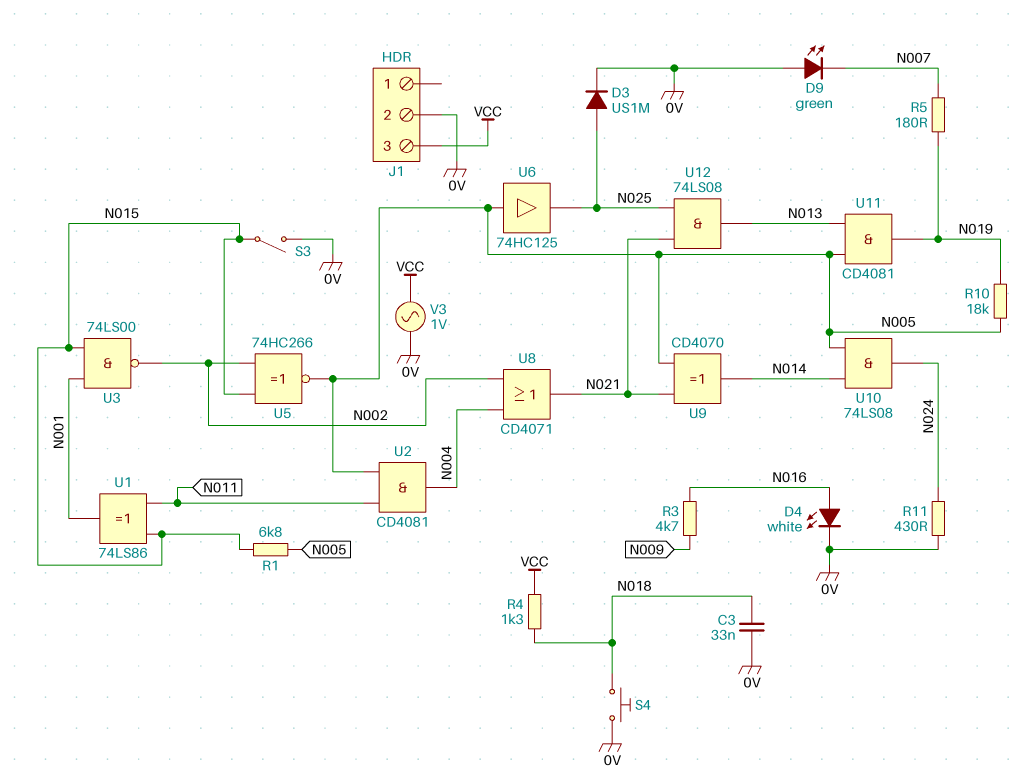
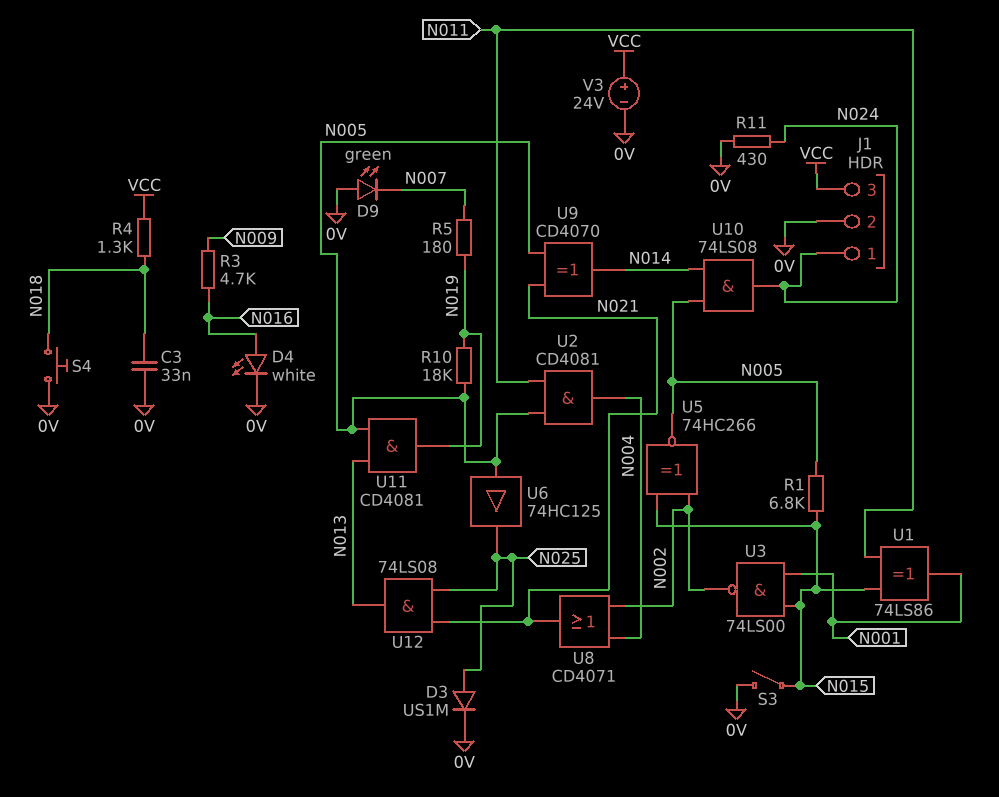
J1 pin 1: none -> N024
V3: AC 1V (0V, VCC) -> 24V (plus VCC, minus 0V)

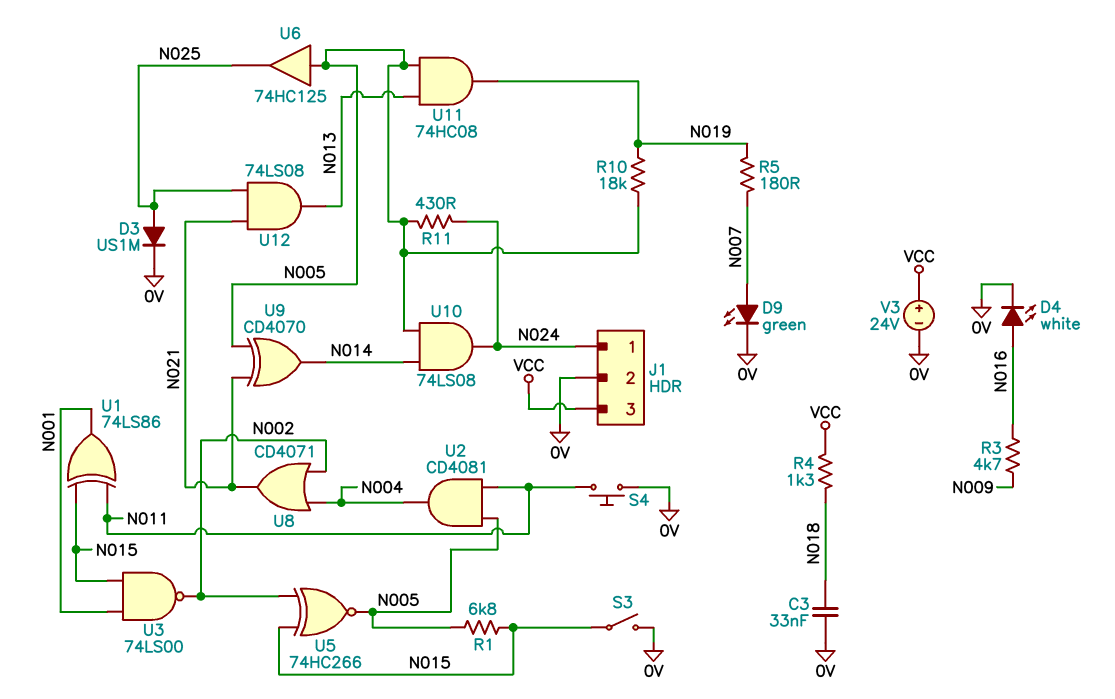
D9: LED green (A 0V, K N007) -> LED green (A N007, K 0V)
R11: 430 (0V, N024) -> 430 (N005, N024)
S4: button (0V, N018) -> button (0V, N011)
U11: AND CD4081 (in N005, in N013, out N019) -> AND 74HC08 (in N005, in N013, out N019)

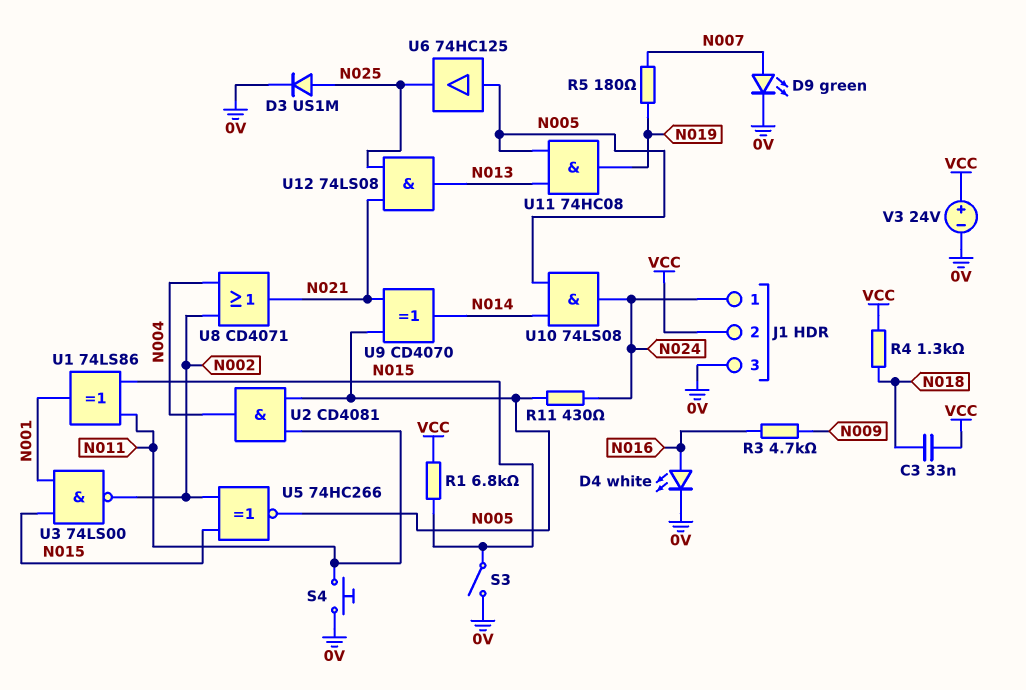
C3: 33nF (0V, N018) -> 33nF (N018, VCC)
J1 pin 2: 0V -> VCC
J1 pin 3: VCC -> 0V
R1: 6.8k (N005, N015) -> 6.8k (N015, VCC)
R10: 18k (N005, N019) -> none

